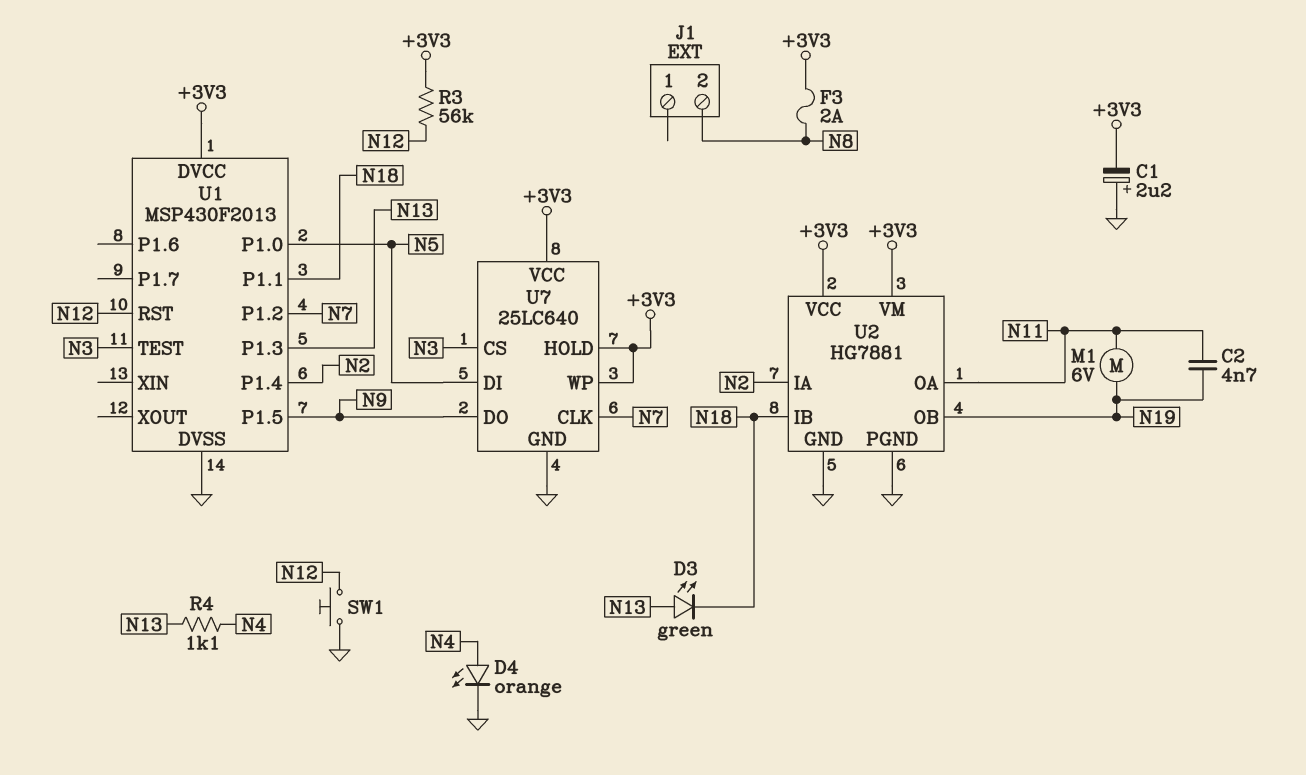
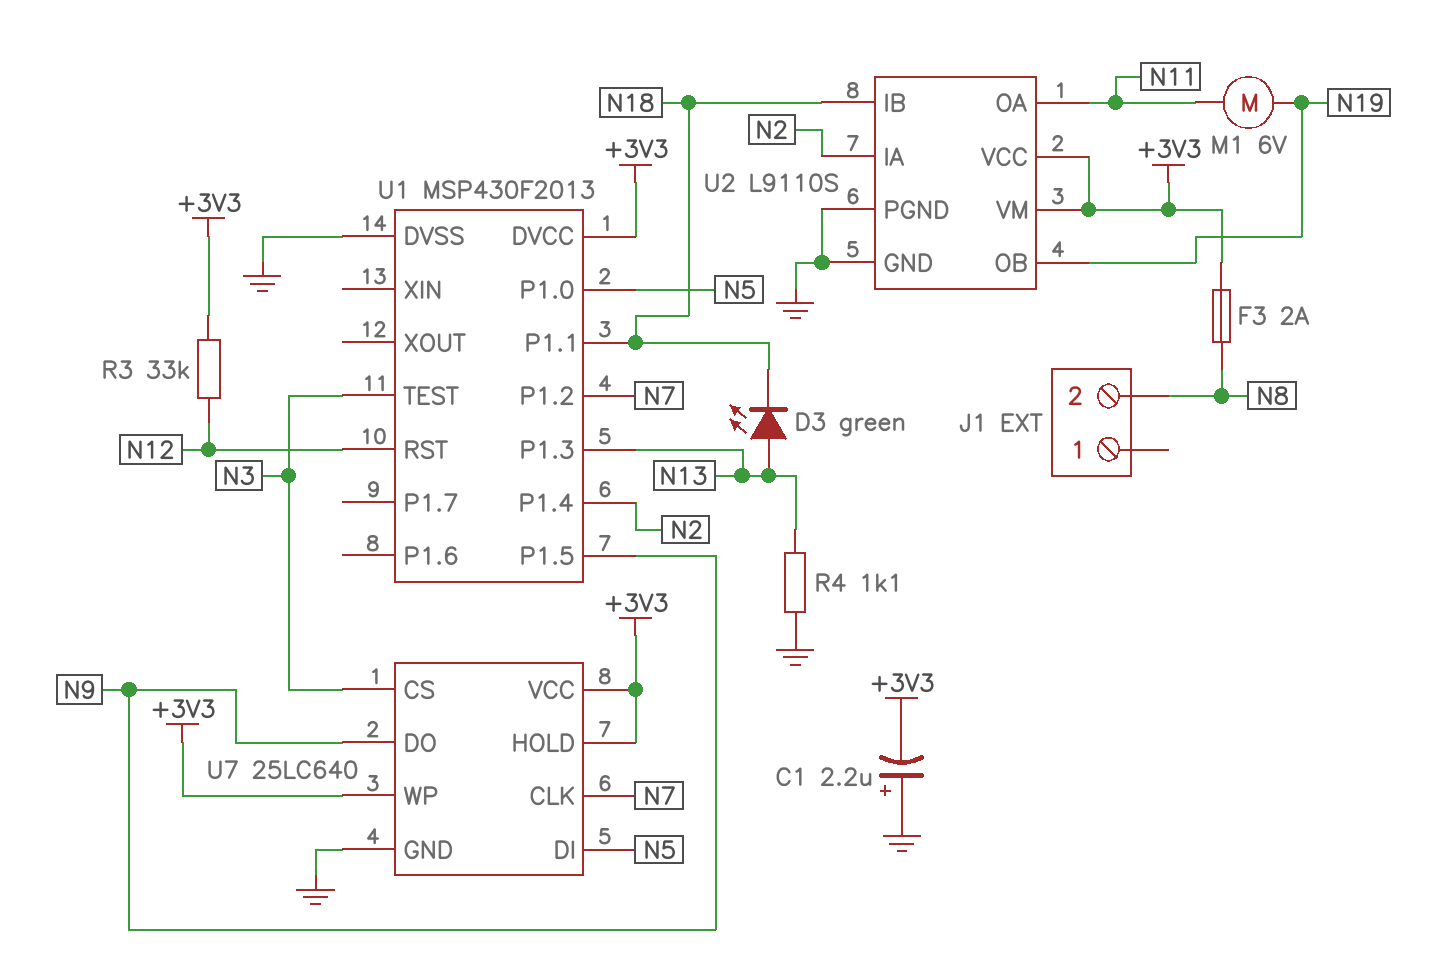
C2: 4.7nF (N11, N19) -> none
D4: LED orange (A N4, K GND) -> none
R3: 56k (+3V3, N12) -> 33k (+3V3, N12)
R4: 1.1k (N4, N13) -> 1.1k (GND, N13)
SW1: button (GND, N12) -> none
U2: HG7881 -> L9110S

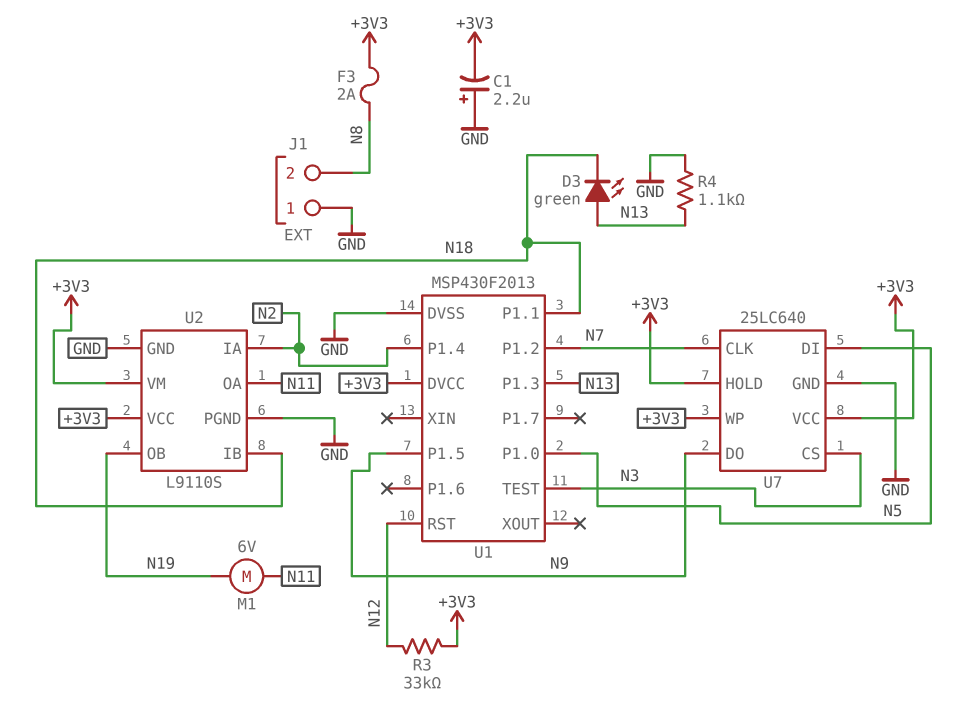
J1 pin 1: none -> GND

